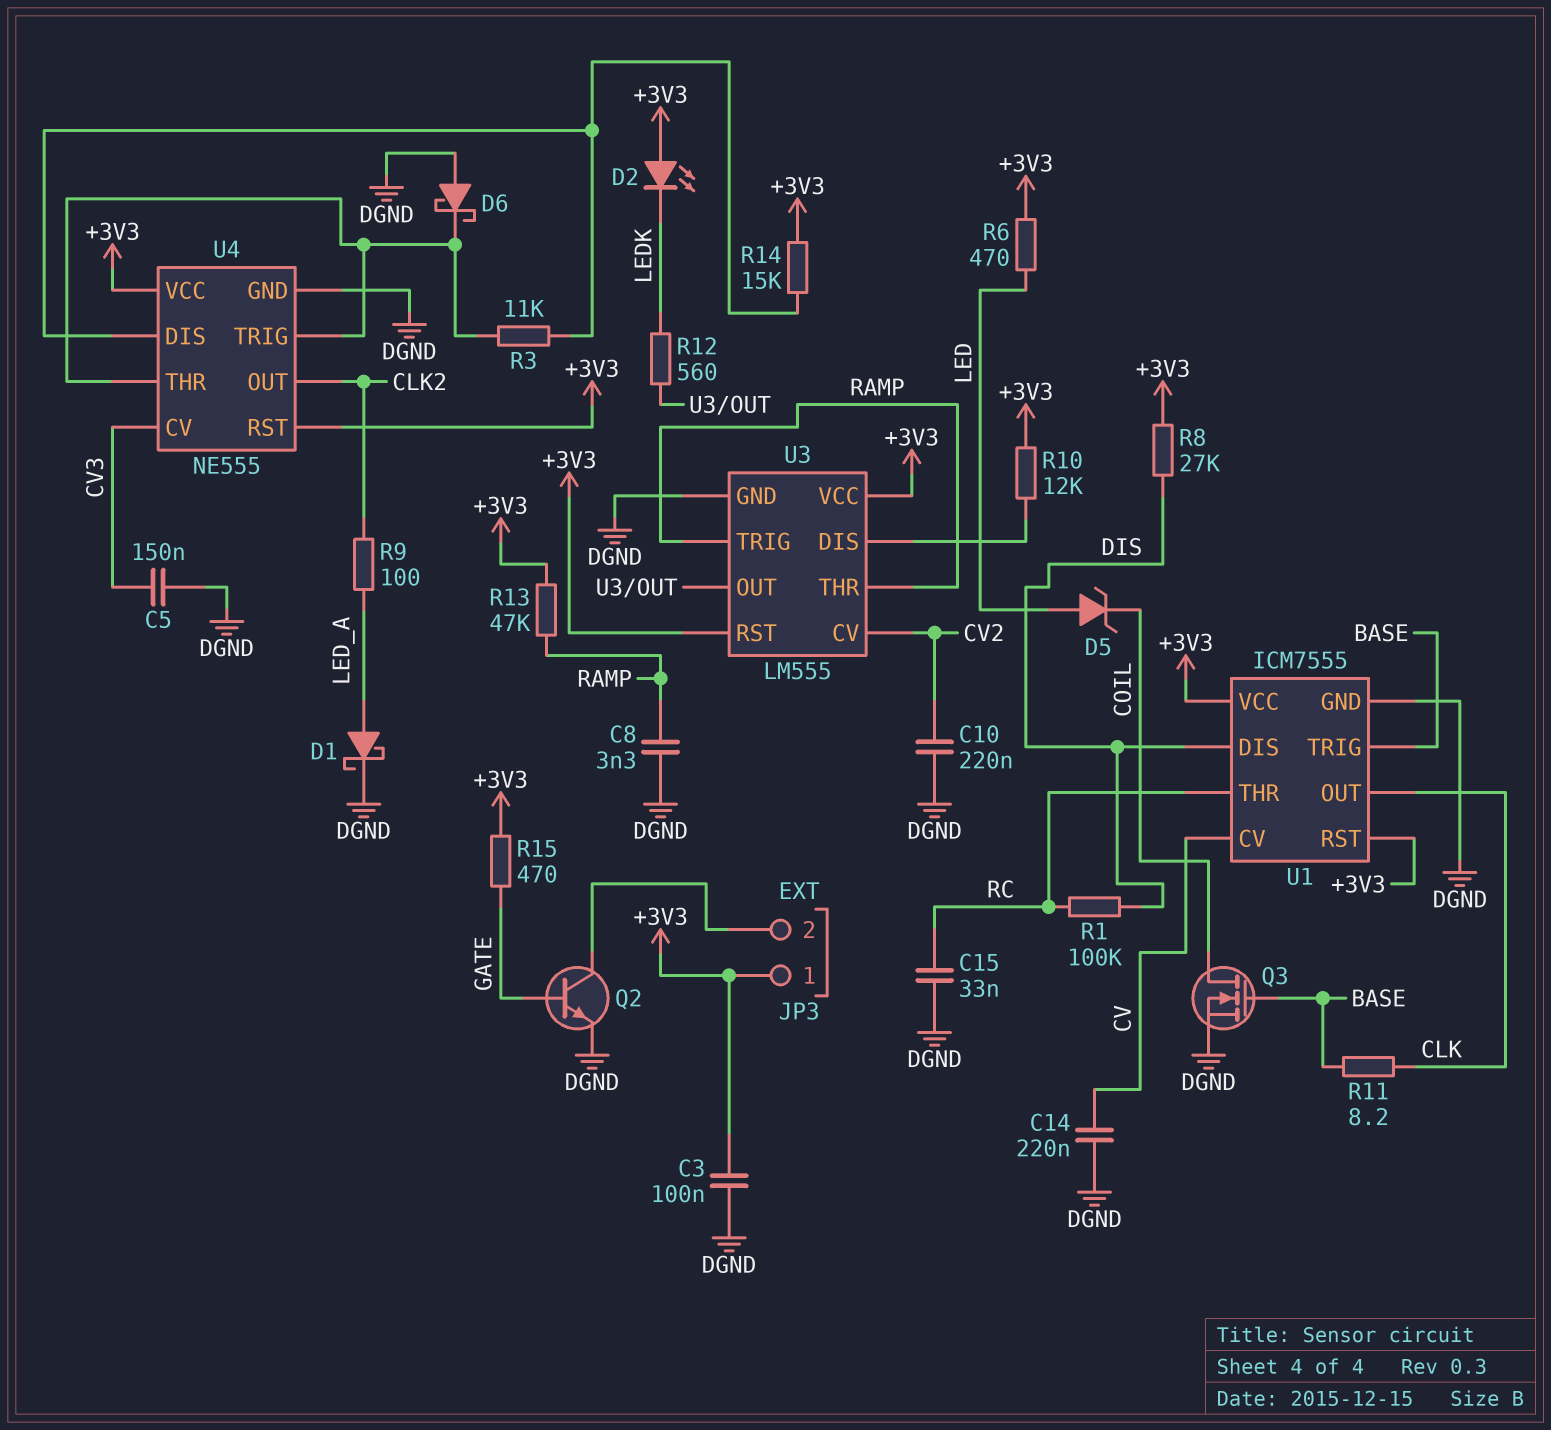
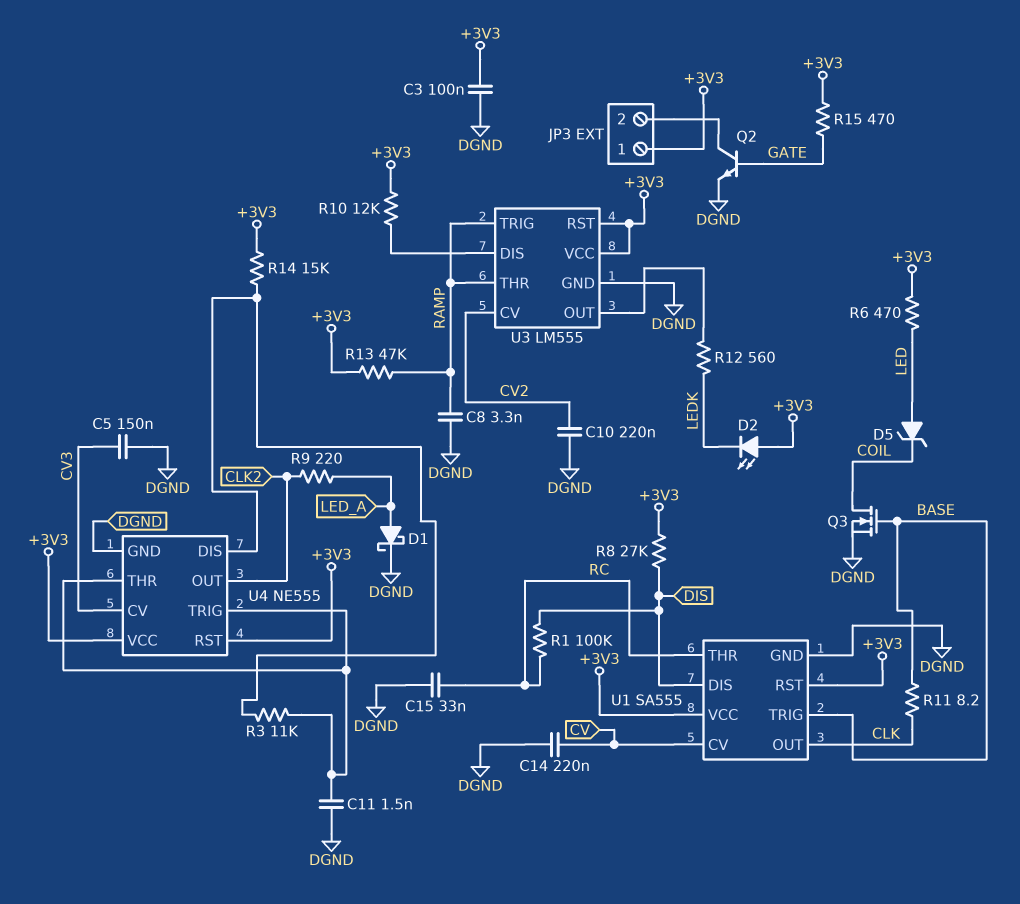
C11: none -> 1.5nF (DGND, U4/THR)
D6: schottky (A DGND, K U4/THR) -> none
R9: 100 (CLK2, LED_A) -> 220 (CLK2, LED_A)
U1: ICM7555 -> SA555

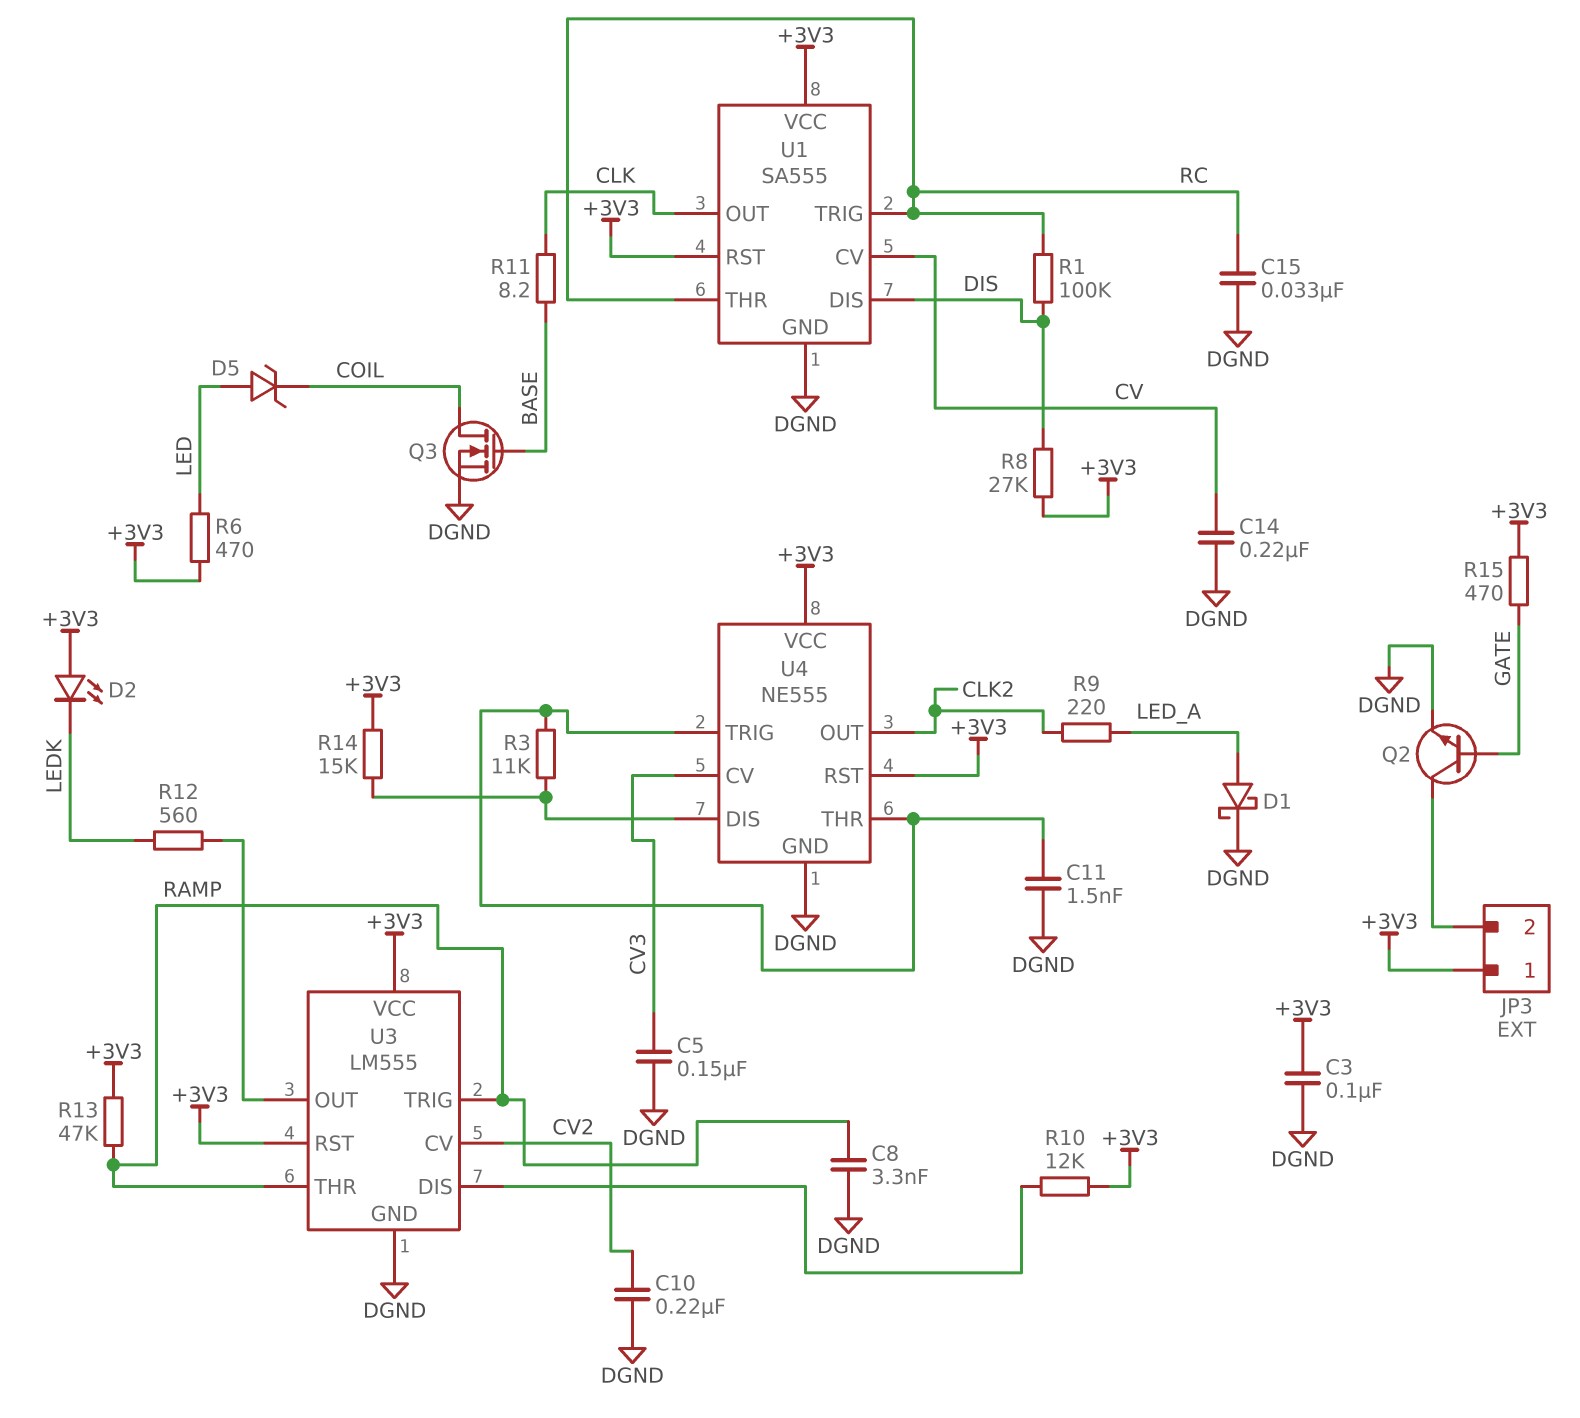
U1 pin TRIG: BASE -> RC

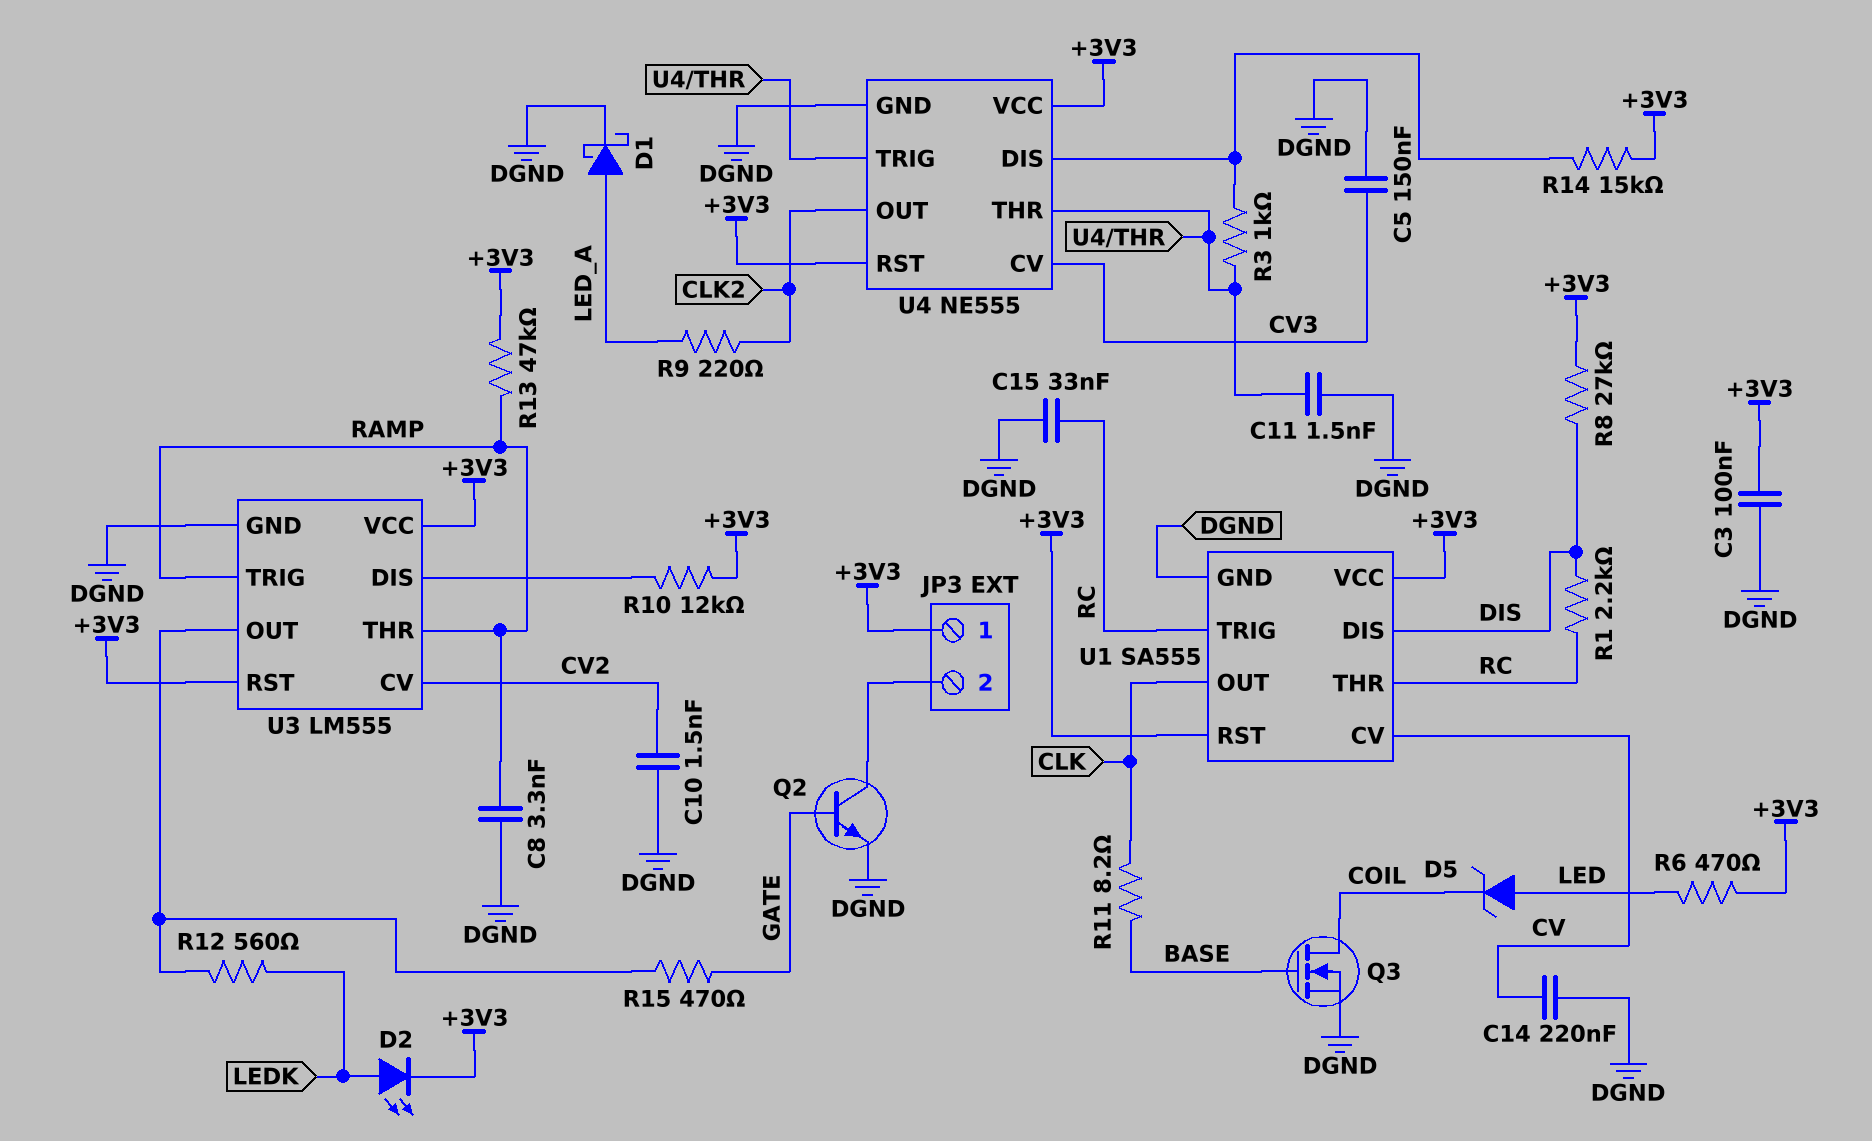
C10: 220nF (CV2, DGND) -> 1.5nF (CV2, DGND)
D2: LED (A +3V3, K LEDK) -> LED (A LEDK, K +3V3)
R1: 100k (DIS, RC) -> 2.2k (DIS, RC)
R3: 11k (U4/DIS, U4/THR) -> 1k (U4/DIS, U4/THR)
R15: 470 (+3V3, GATE) -> 470 (GATE, U3/OUT)

